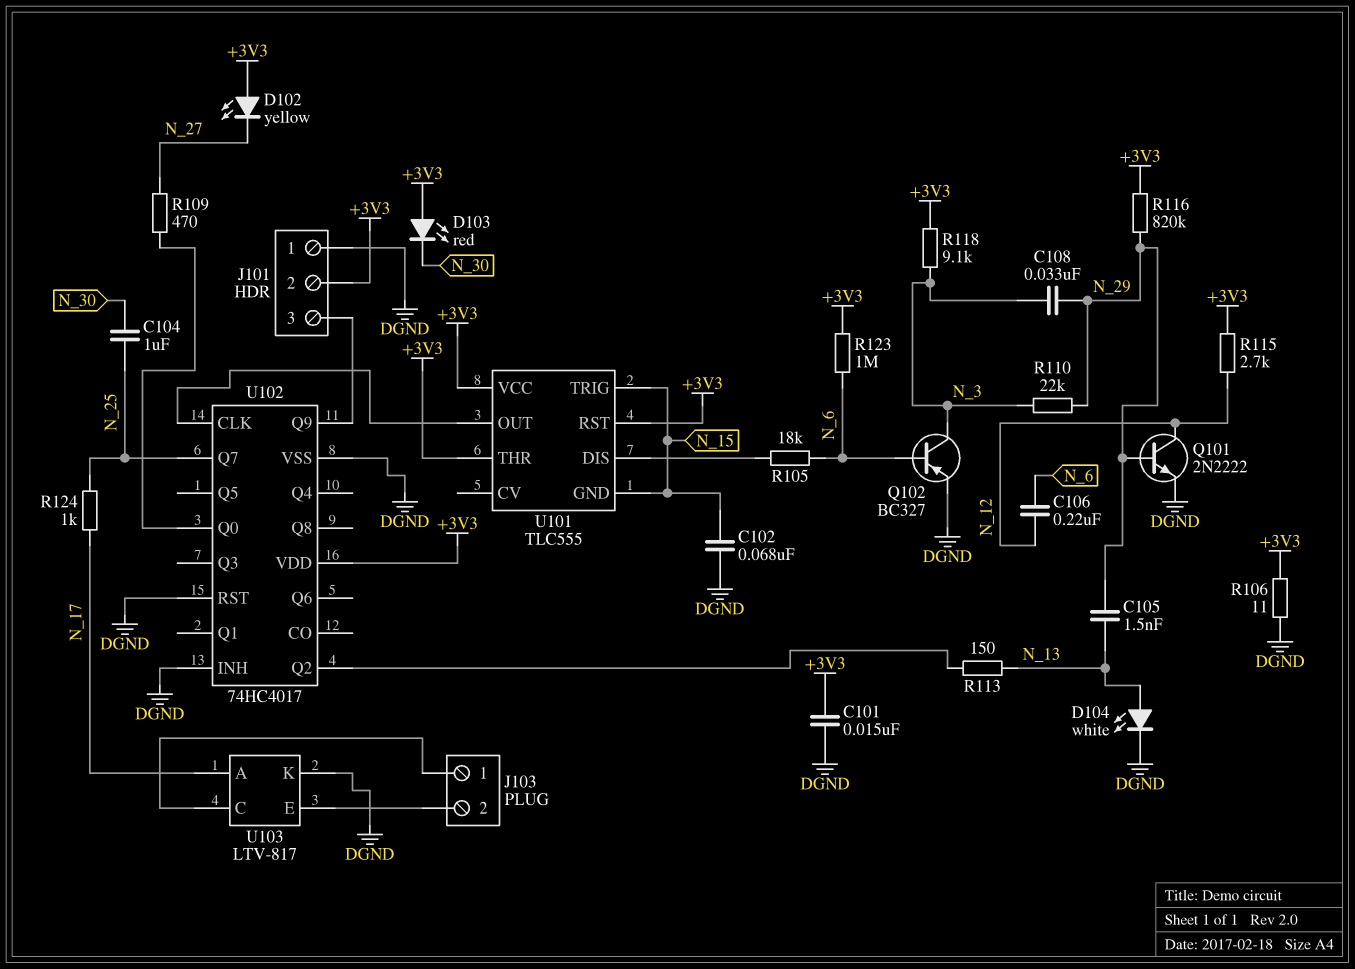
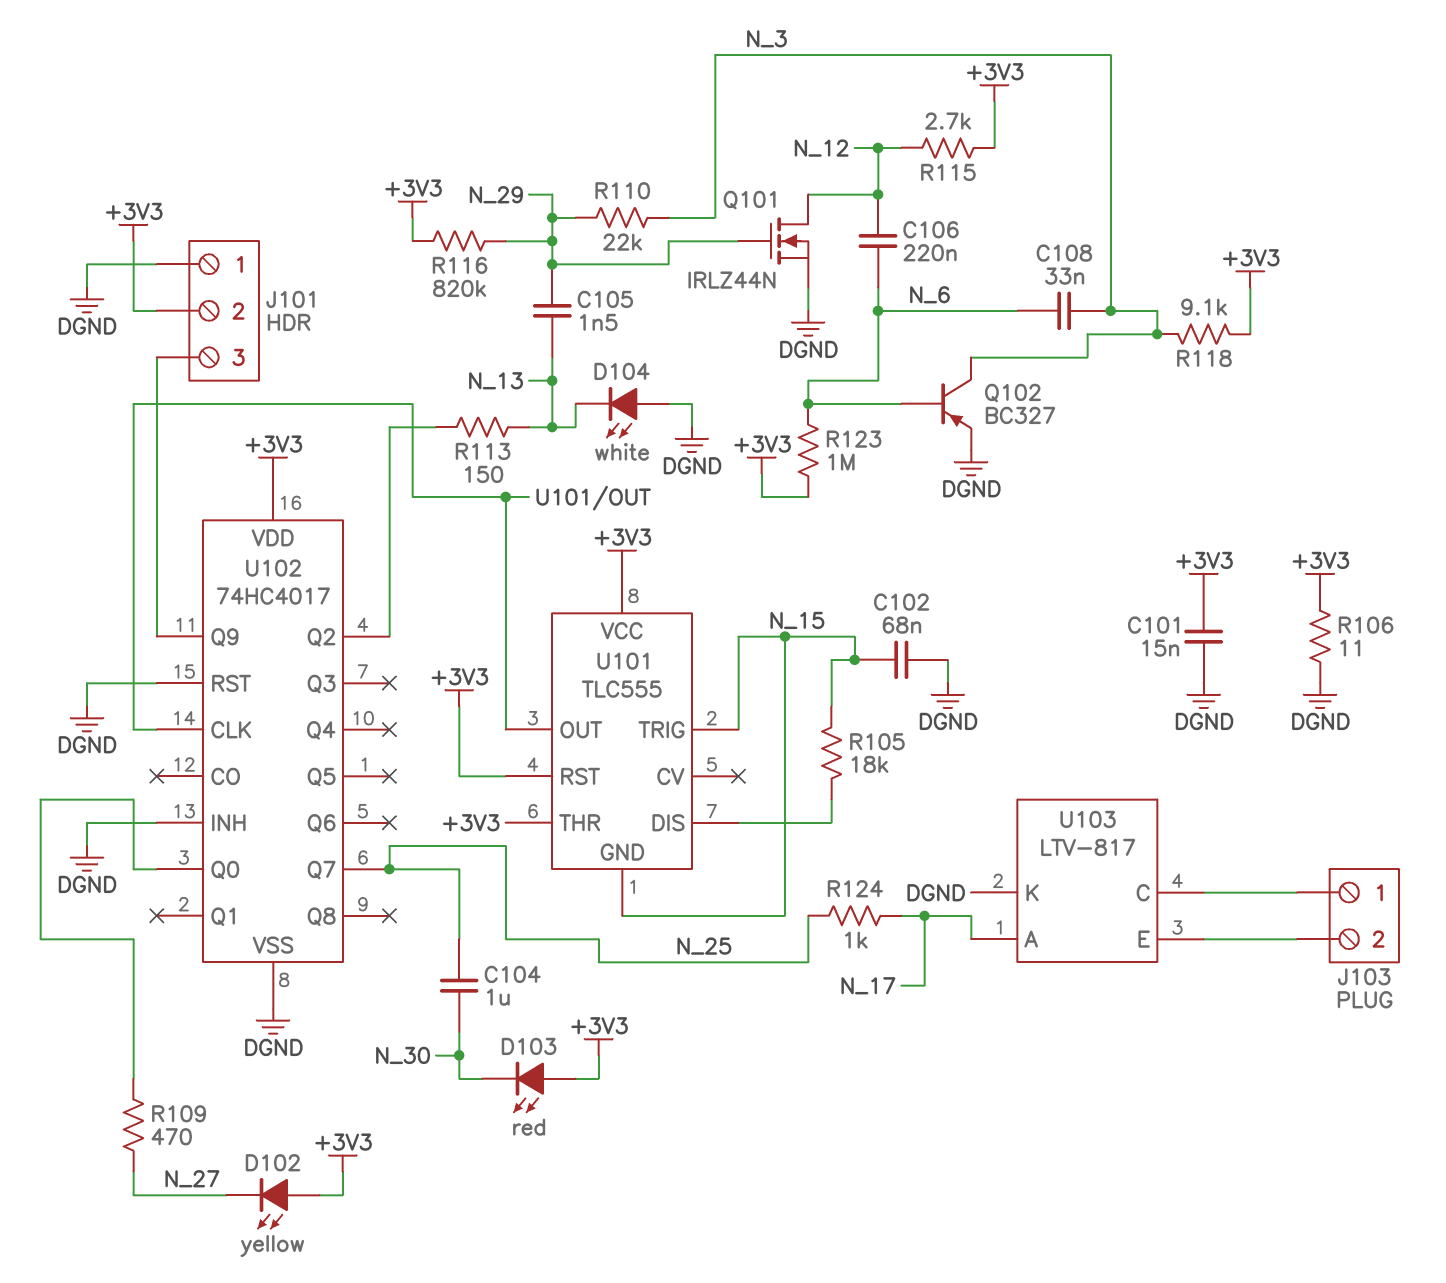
C108: 33nF (N_3, N_29) -> 33nF (N_3, N_6)
D104: LED white (A N_13, K DGND) -> LED white (A DGND, K N_13)
Q101: NPN 2N2222 (B N_29, C N_12, E DGND) -> NMOS IRLZ44N (G N_29, D N_12, S DGND)
R105: 18k (N_6, U101/DIS) -> 18k (N_15, U101/DIS)

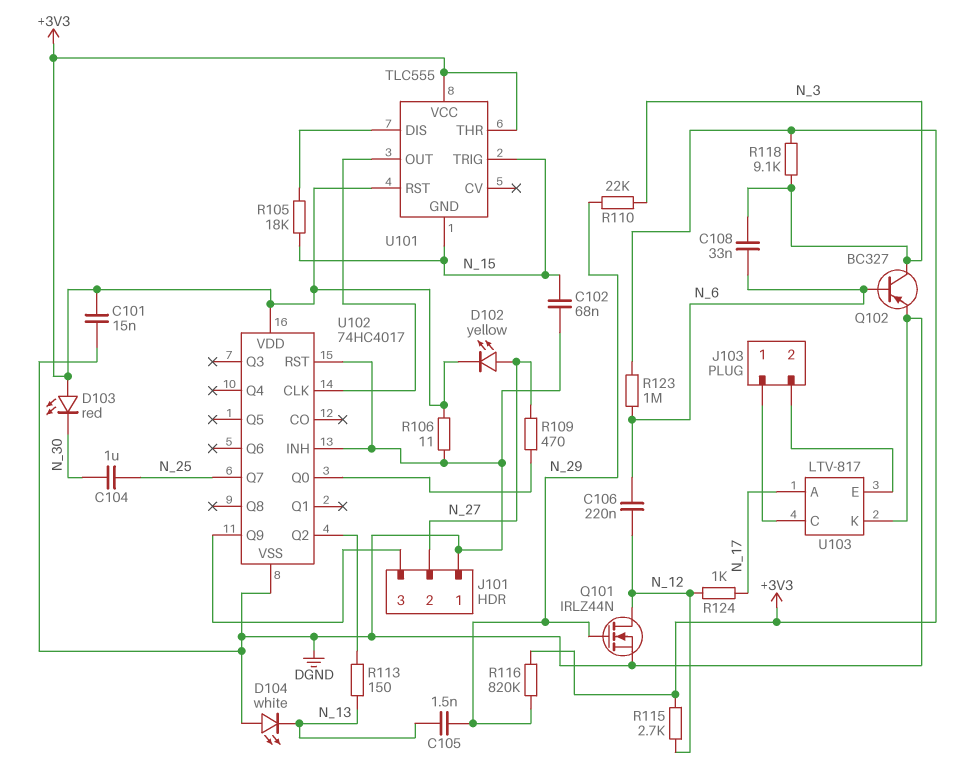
D102: LED yellow (A +3V3, K N_27) -> LED yellow (A N_27, K +3V3)
J101 pin 2: +3V3 -> N_27
R124: 1k (N_17, N_25) -> 1k (N_12, N_17)

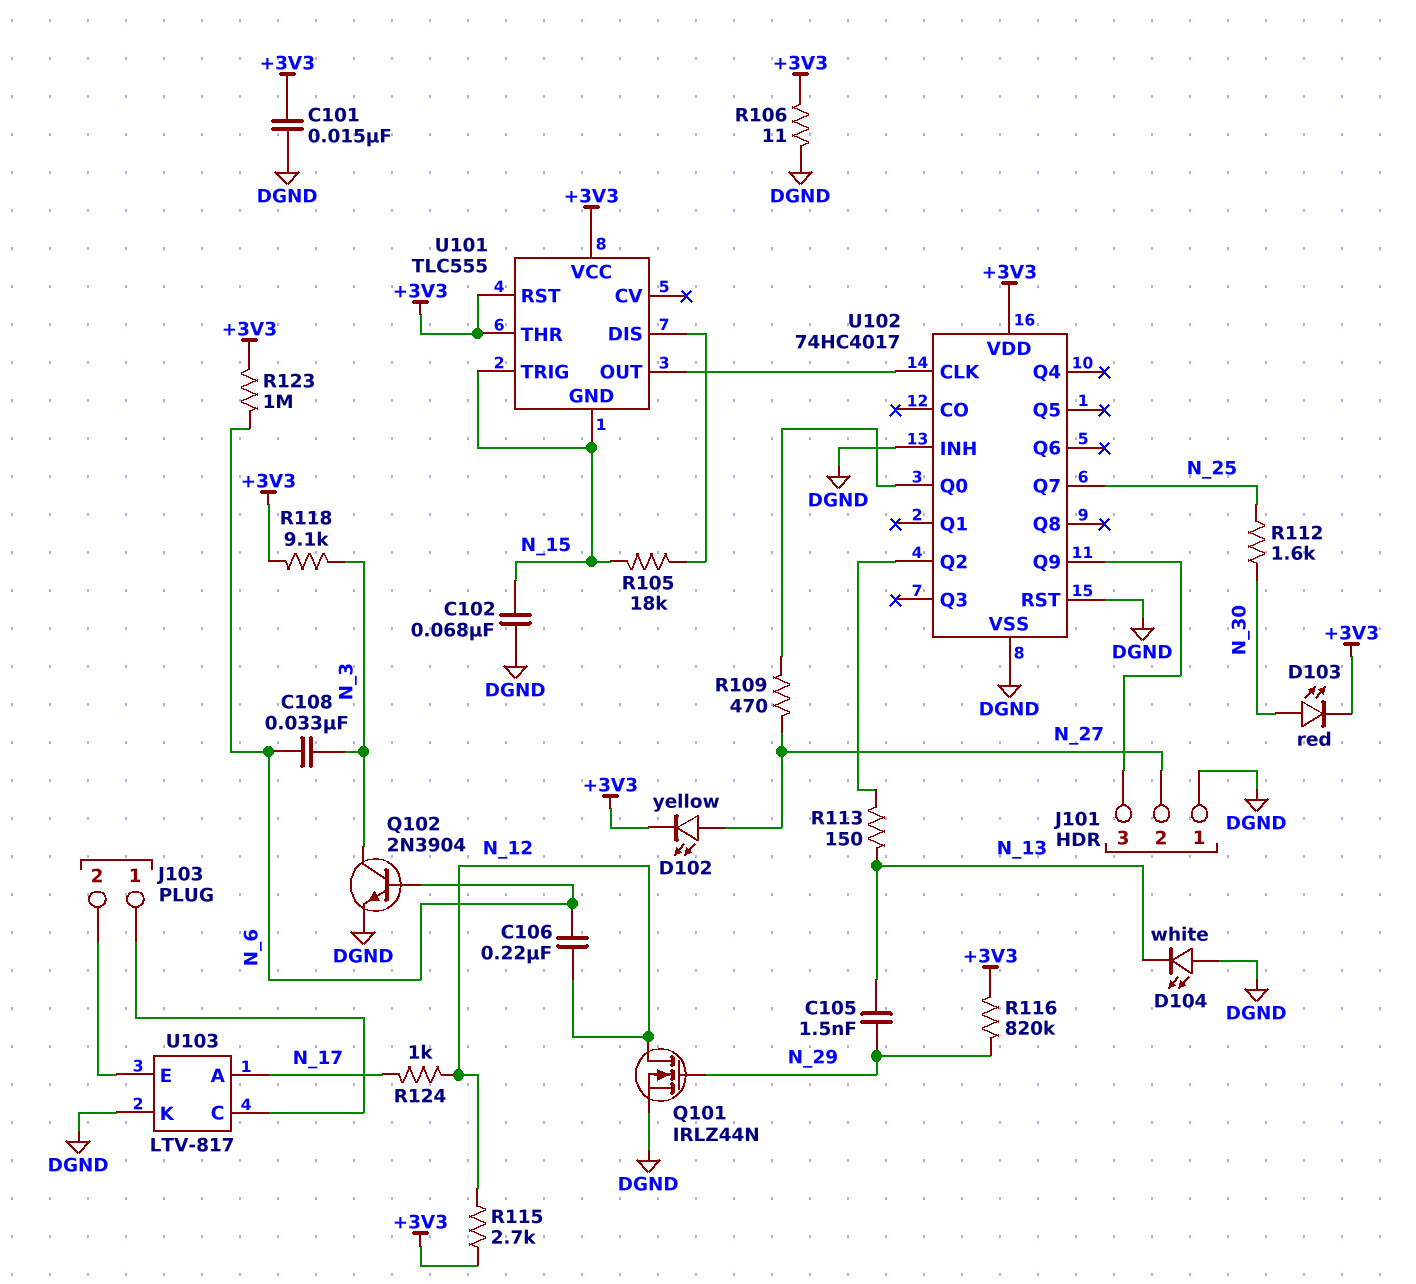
C104: 1uF (N_25, N_30) -> none
D103: LED red (A +3V3, K N_30) -> LED red (A N_30, K +3V3)
Q102: PNP BC327 (B N_6, C N_3, E DGND) -> NPN 2N3904 (B N_6, C N_3, E DGND)
R110: 22k (N_3, N_29) -> none
R112: none -> 1.6k (N_25, N_30)

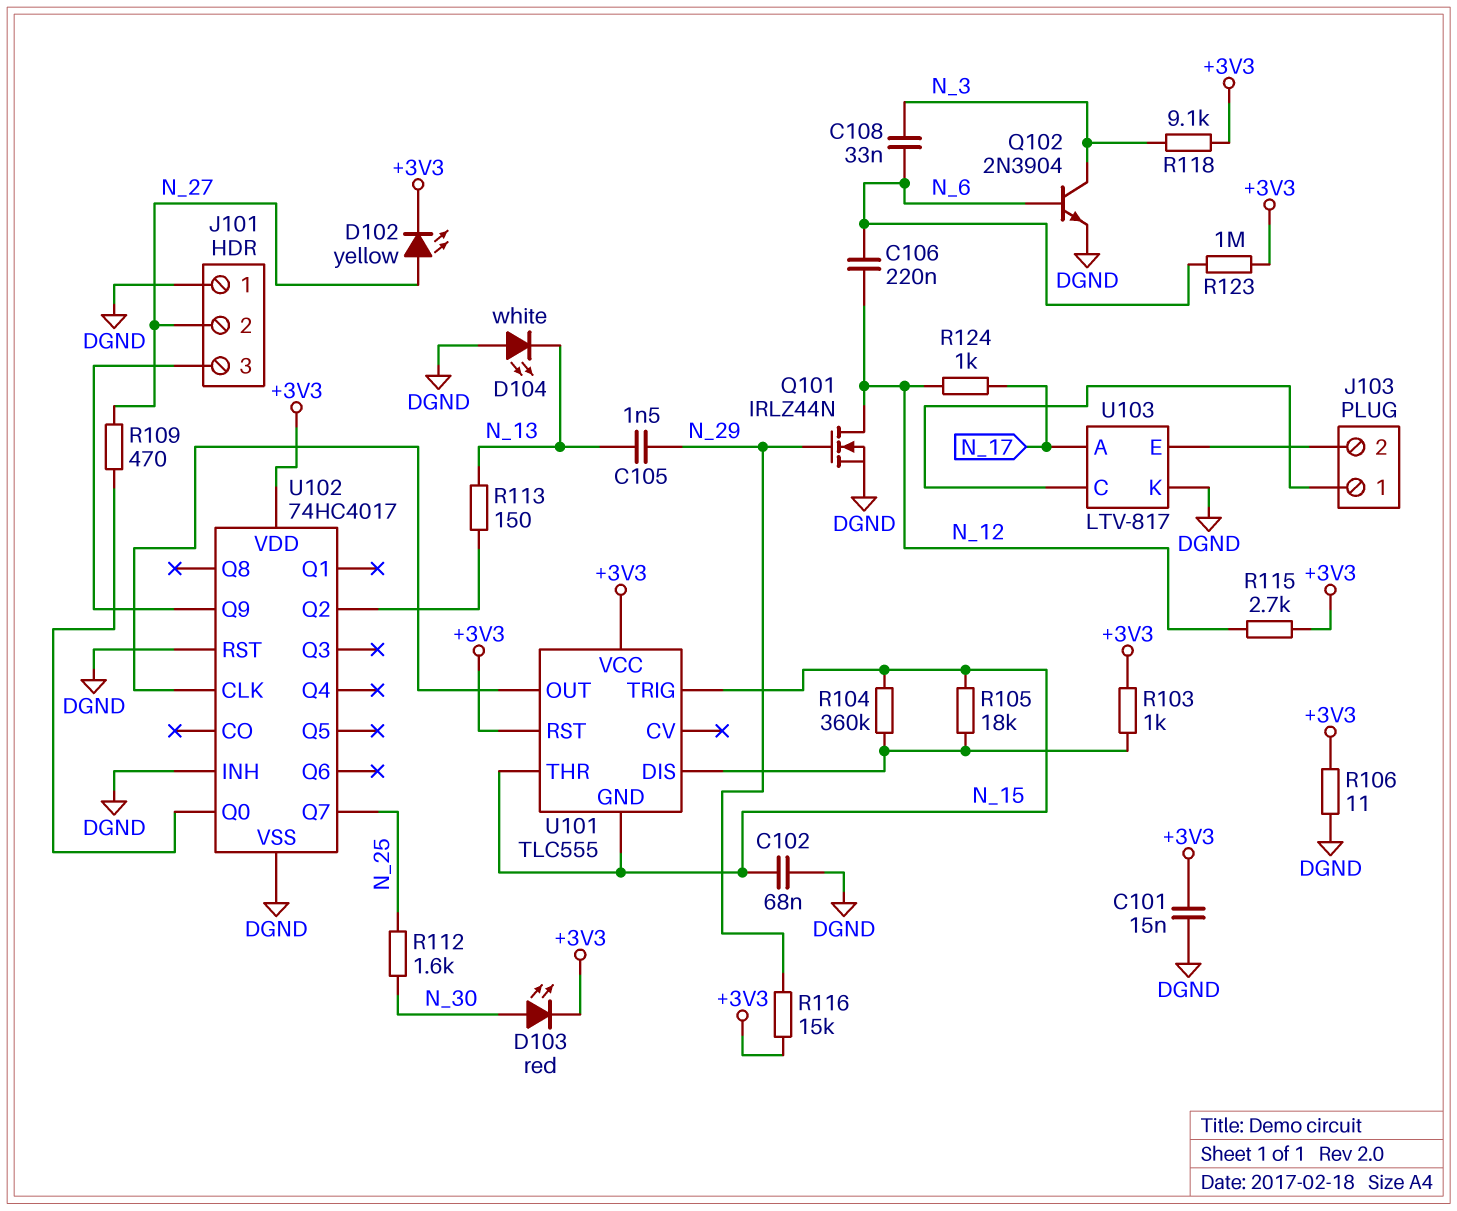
R103: none -> 1k (+3V3, U101/DIS)
R104: none -> 360k (N_15, U101/DIS)
R116: 820k (+3V3, N_29) -> 15k (+3V3, N_29)
U101 pin THR: +3V3 -> N_15

